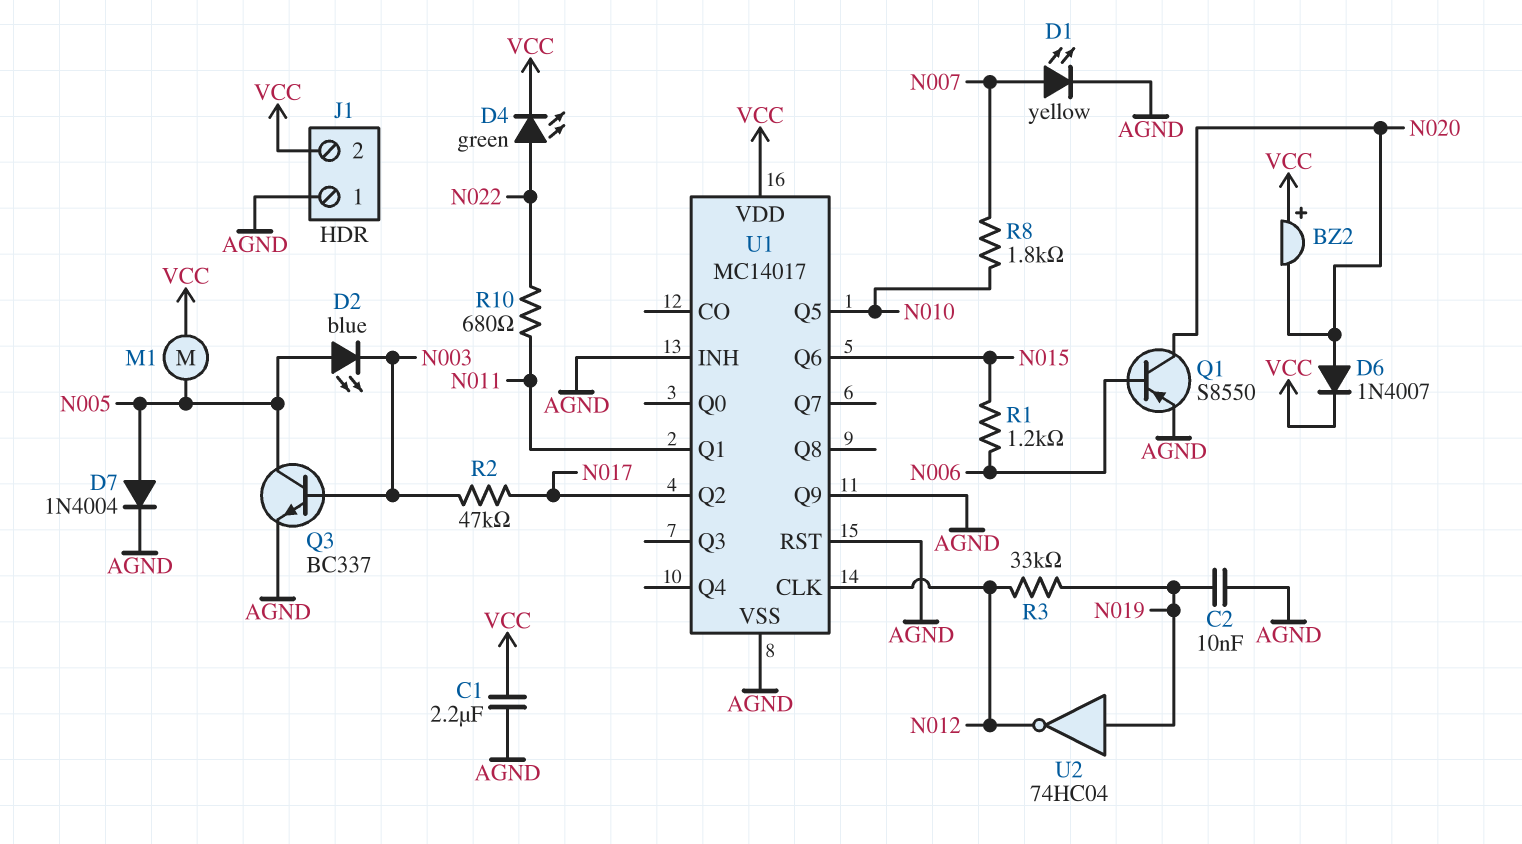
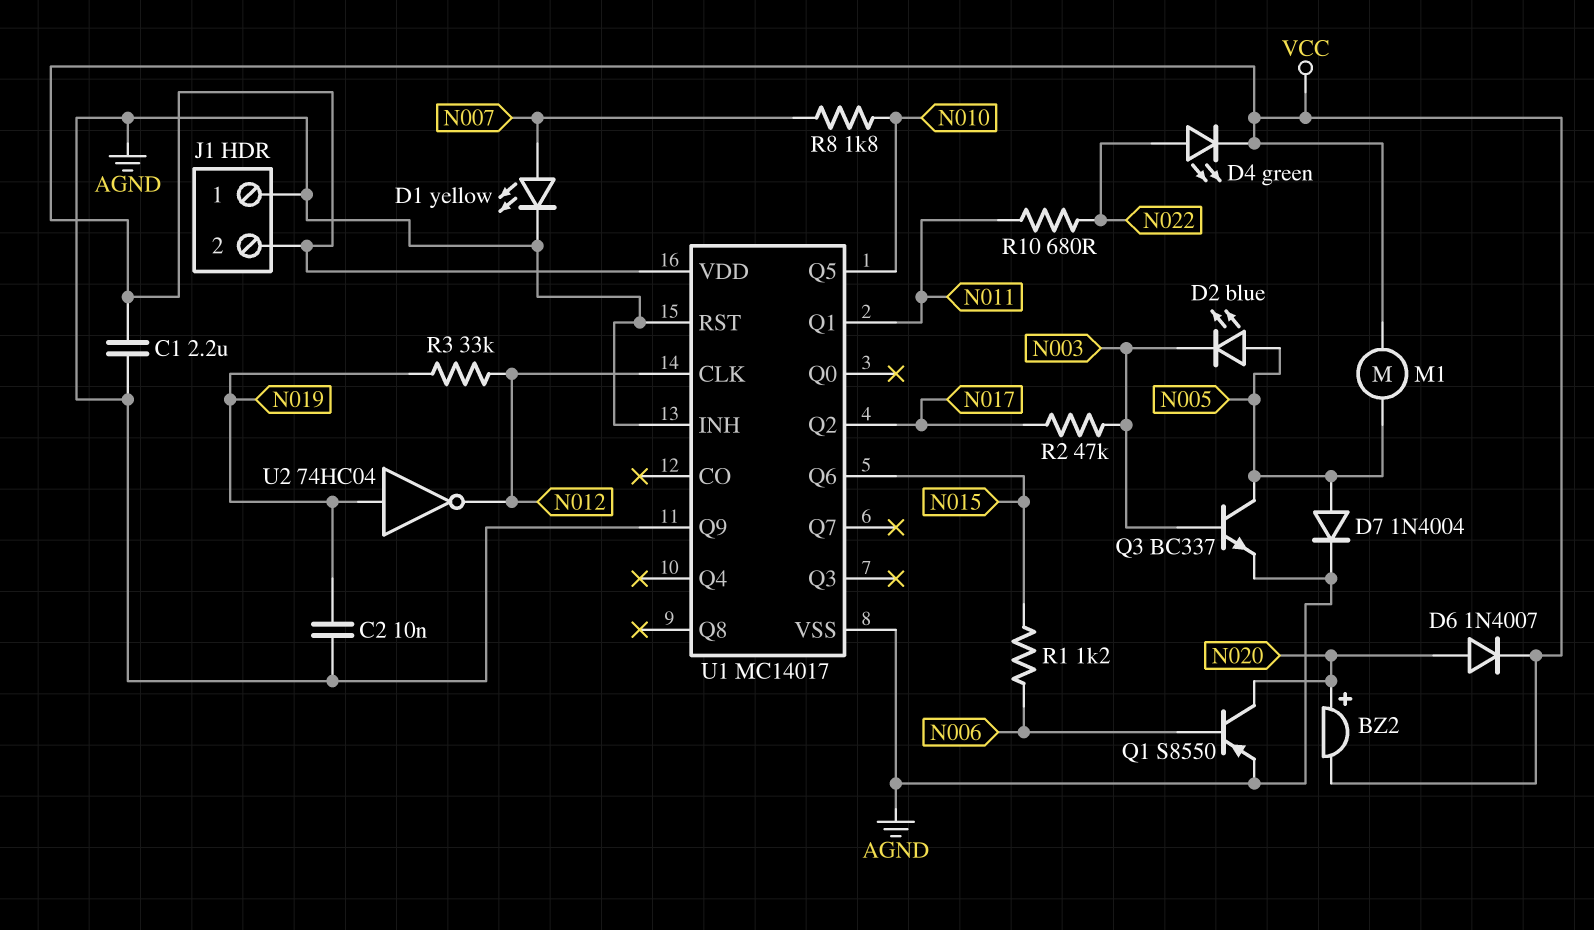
BZ2: buzzer (plus VCC, minus N020) -> buzzer (plus N020, minus VCC)

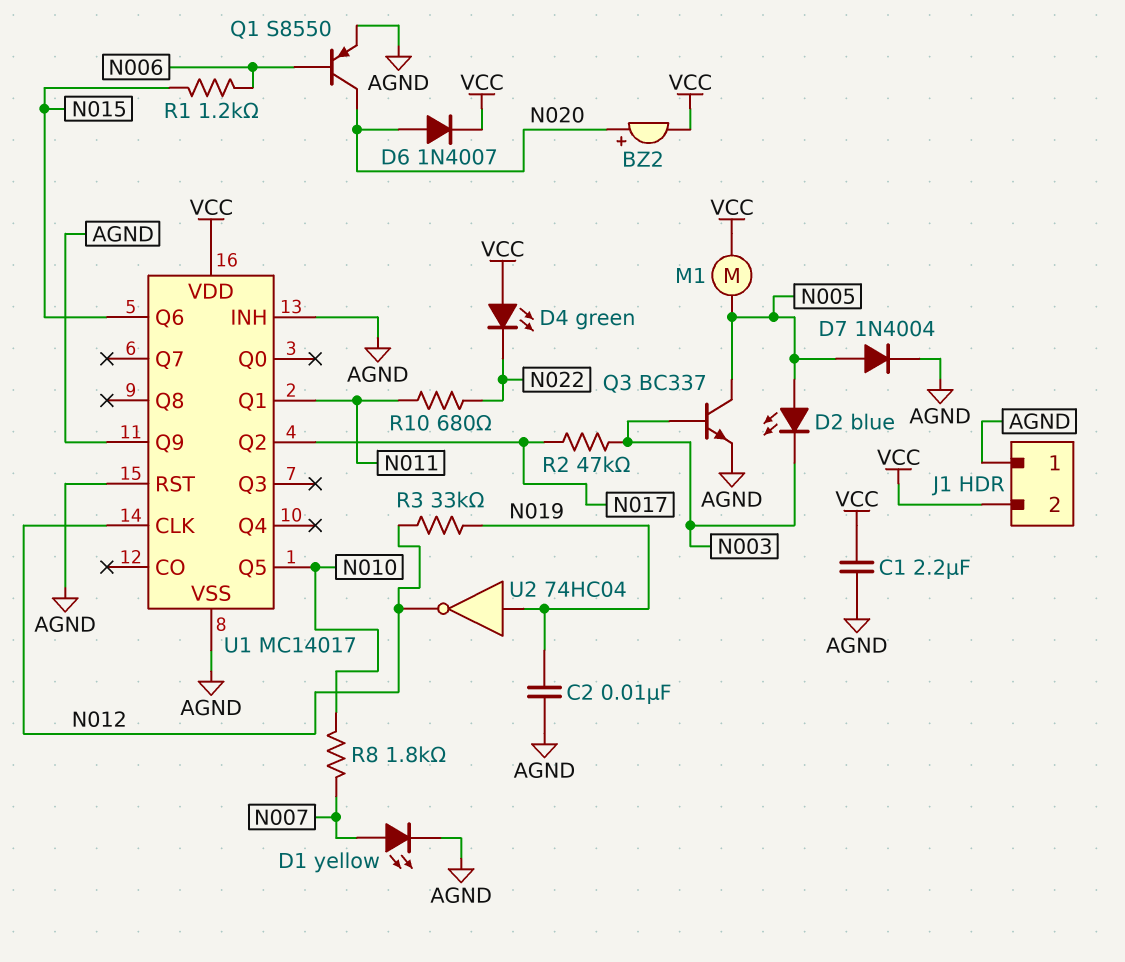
D4: LED green (A N022, K VCC) -> LED green (A VCC, K N022)

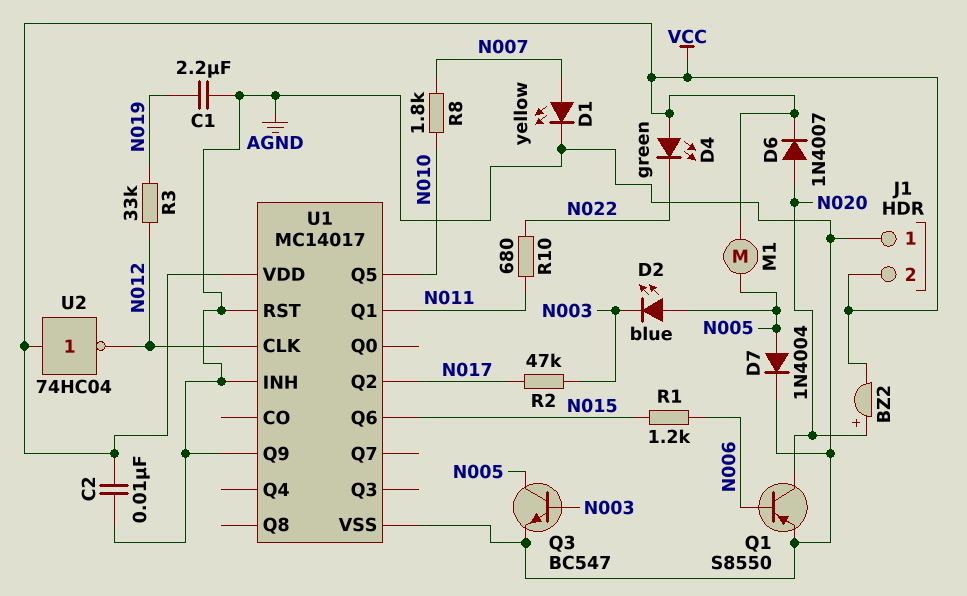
C1: 2.2uF (AGND, VCC) -> 2.2uF (AGND, N019)
C2: 10nF (AGND, N019) -> 10nF (AGND, VCC)
Q3: NPN BC337 (B N003, C N005, E AGND) -> NPN BC547 (B N003, C N005, E AGND)
U2: NOT 74HC04 (in N019, out N012) -> NOT 74HC04 (in VCC, out N012)

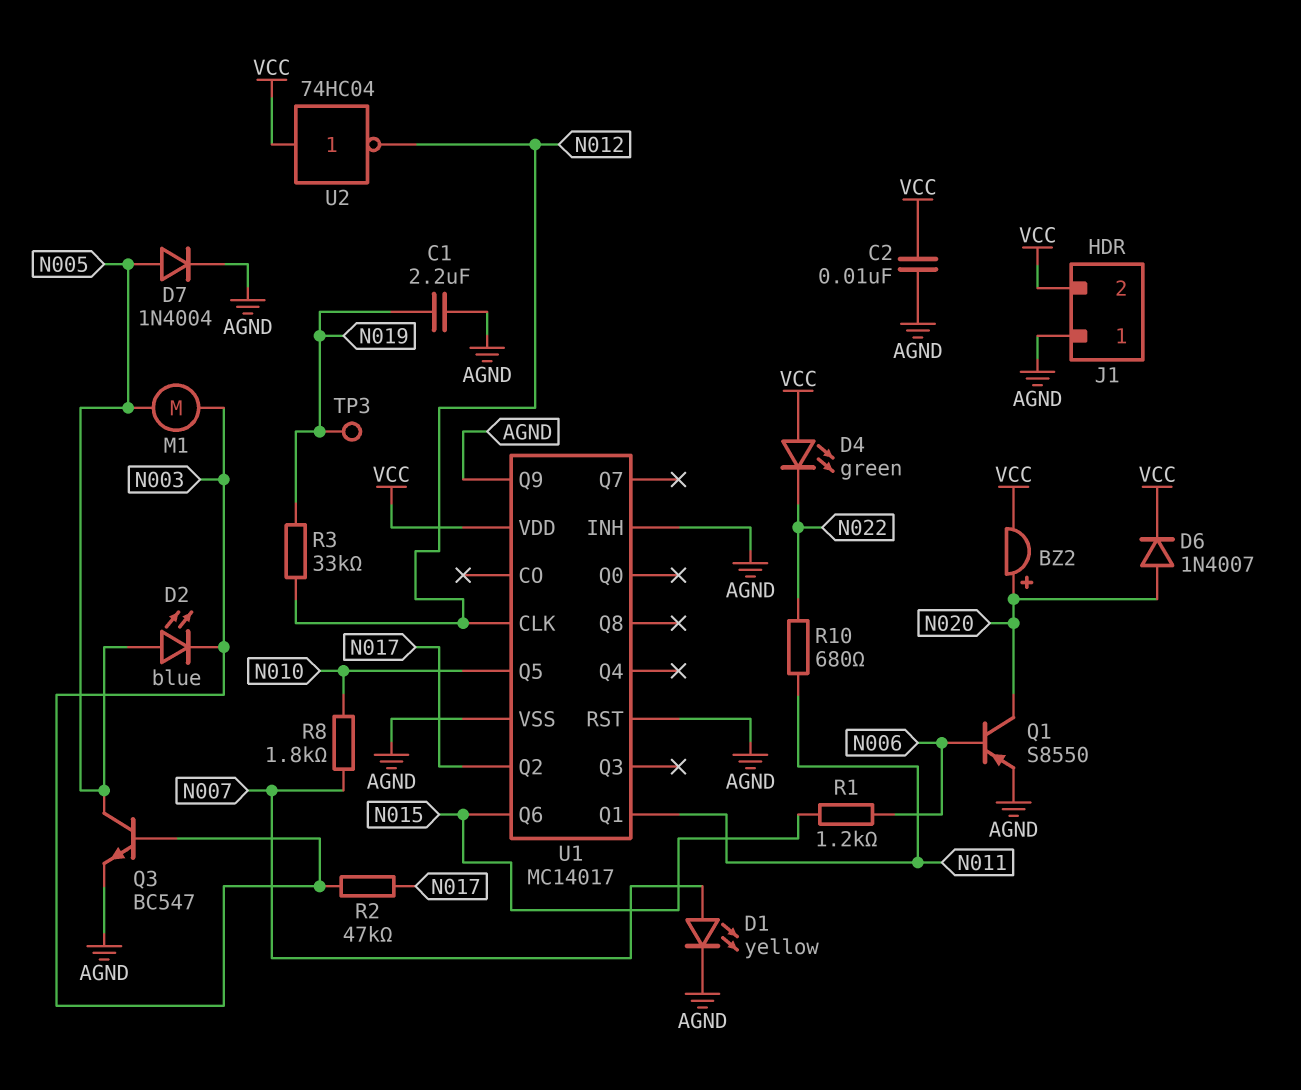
M1: motor (N005, VCC) -> motor (N003, N005)
TP3: none -> test point (N019)

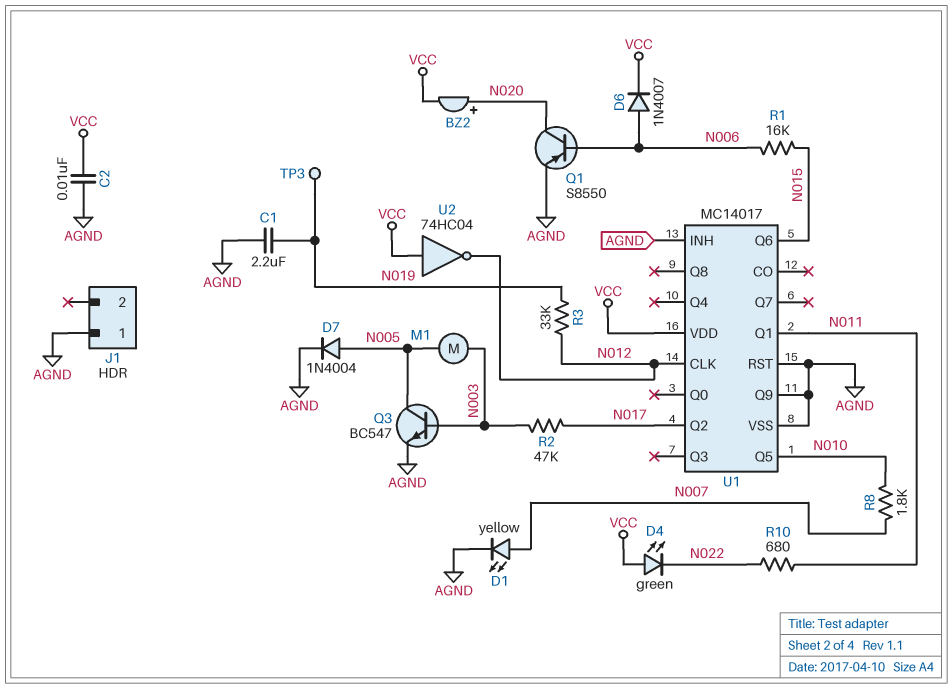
D2: LED blue (A N005, K N003) -> none
D6: diode 1N4007 (A N020, K VCC) -> diode 1N4007 (A N006, K VCC)
J1 pin 2: VCC -> none
R1: 1.2k (N006, N015) -> 16k (N006, N015)

